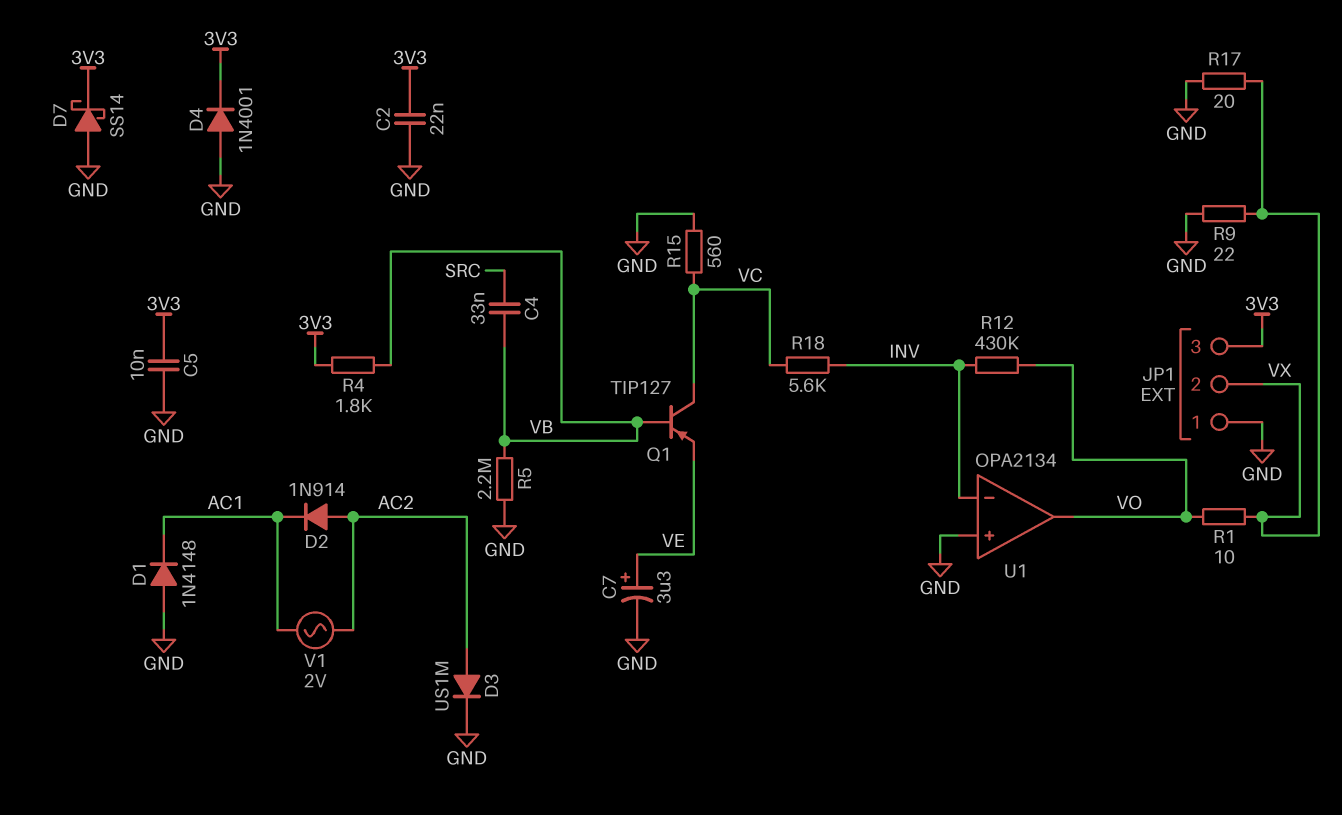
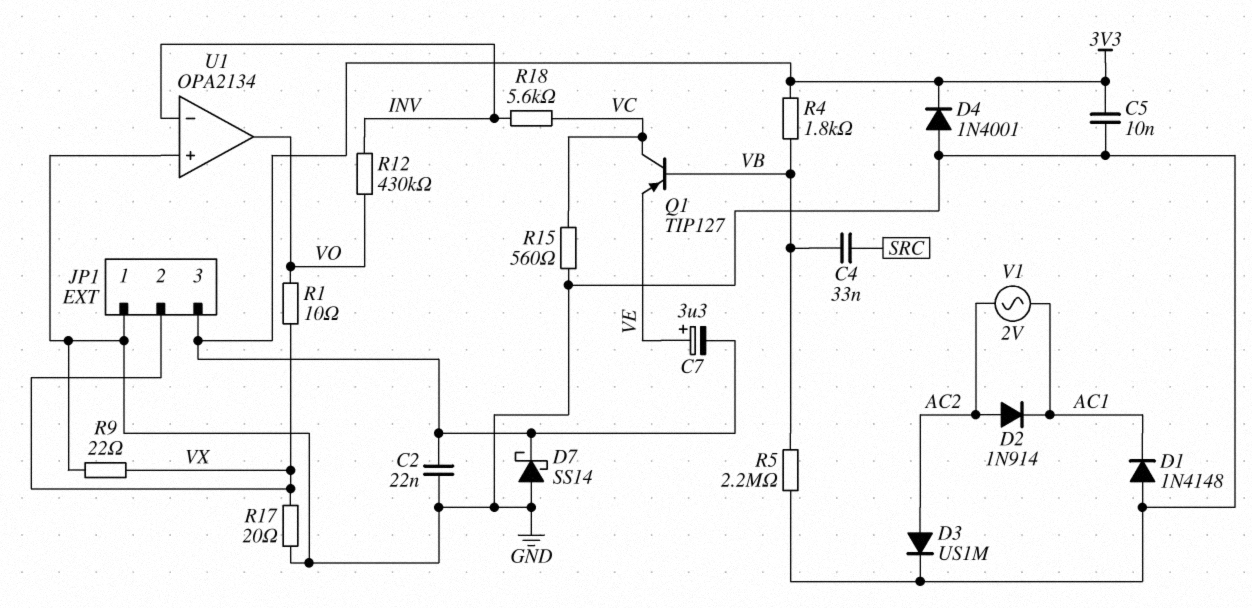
C7: 3.3uF (plus VE, minus GND) -> 3.3uF (plus VE, minus 3V3)

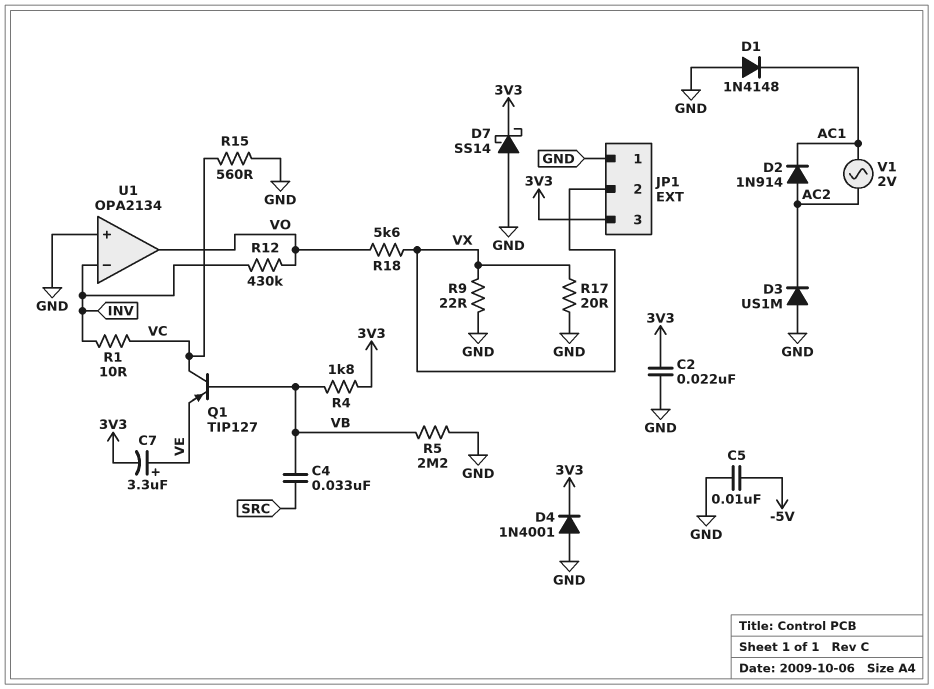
C5: 10nF (3V3, GND) -> 10nF (-5V, GND)
D3: diode US1M (A AC2, K GND) -> diode US1M (A GND, K AC2)
R1: 10 (VO, VX) -> 10 (INV, VC)
R18: 5.6k (INV, VC) -> 5.6k (VO, VX)

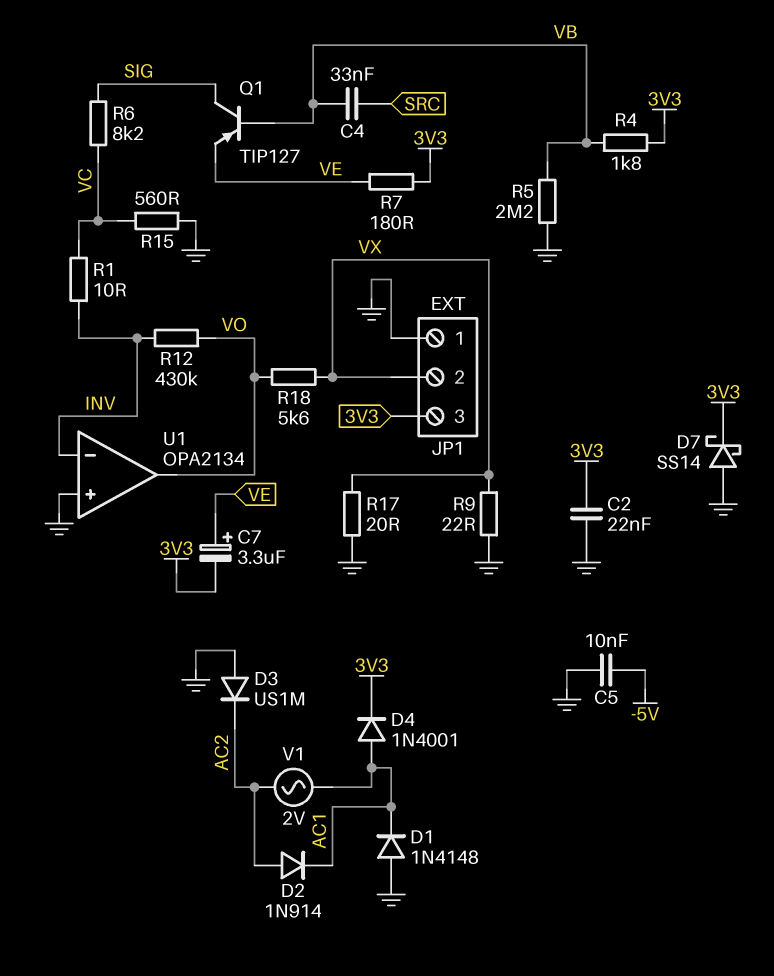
D4: diode 1N4001 (A GND, K 3V3) -> diode 1N4001 (A AC1, K 3V3)
Q1: PNP TIP127 (B VB, C VC, E VE) -> PNP TIP127 (B VB, C SIG, E VE)
R6: none -> 8.2k (SIG, VC)
R7: none -> 180 (3V3, VE)

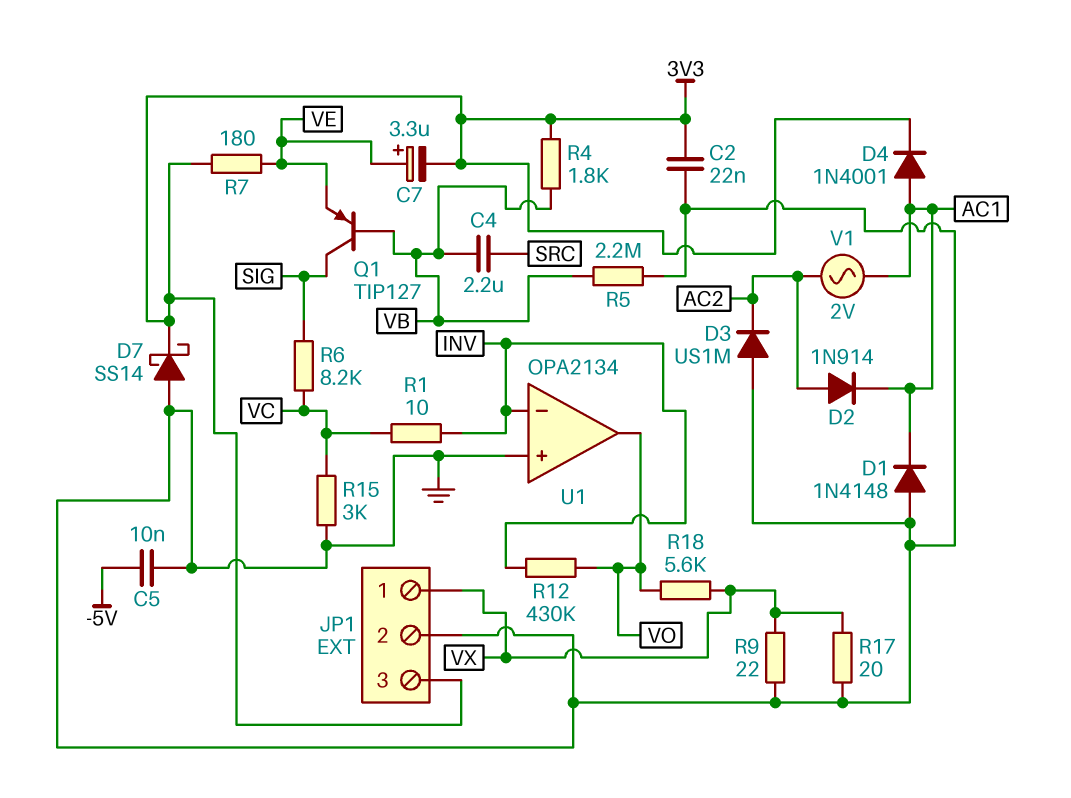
C4: 33nF (SRC, VB) -> 2.2uF (SRC, VB)
JP1 pin 1: GND -> VX
JP1 pin 2: VX -> GND
R15: 560 (GND, VC) -> 3k (GND, VC)

